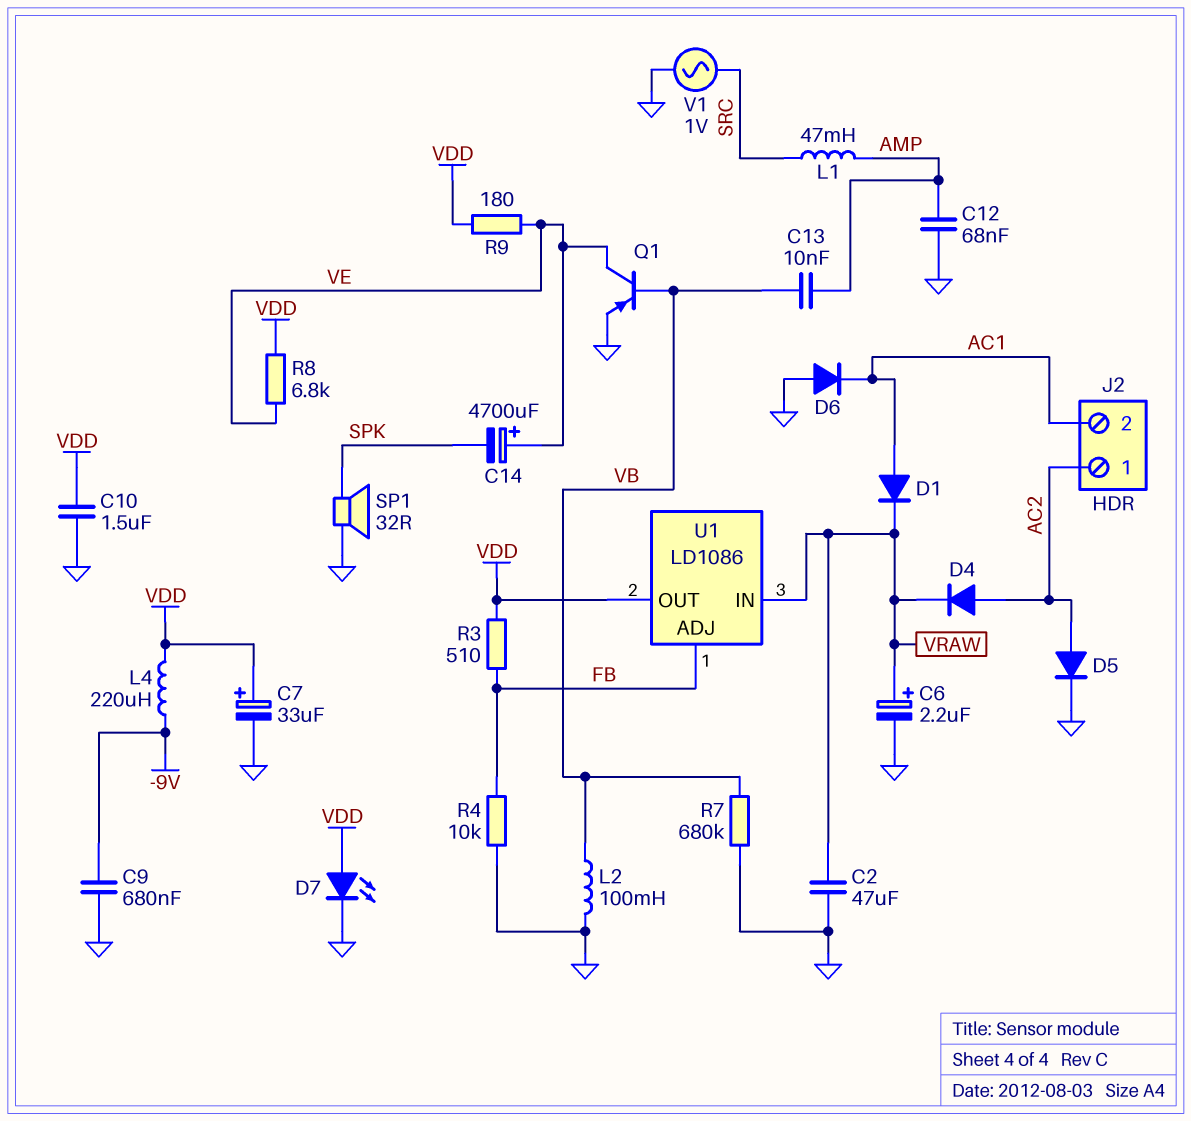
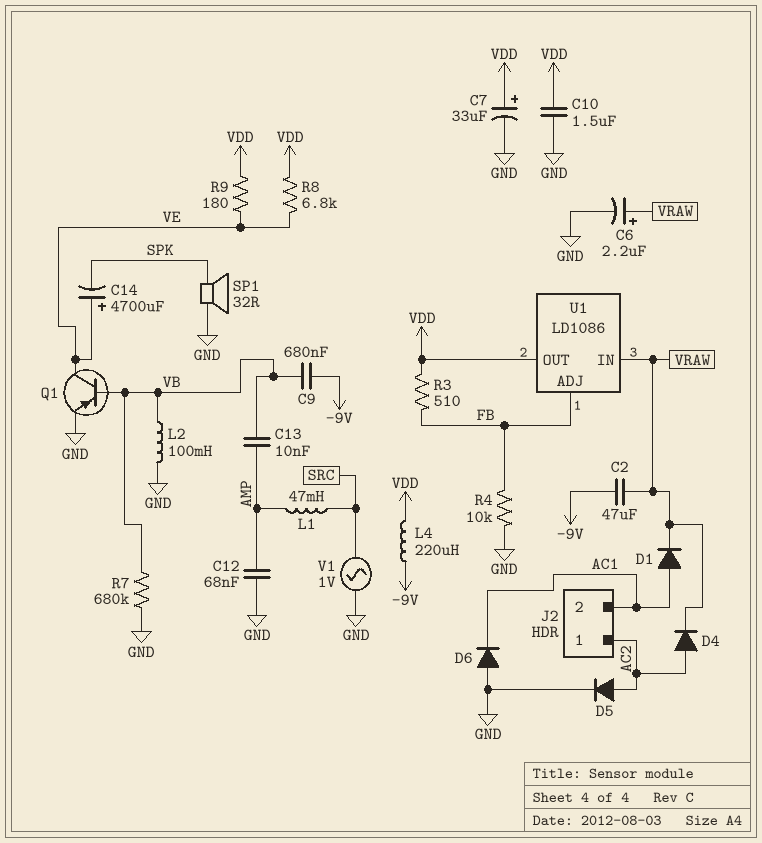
C2: 47uF (GND, VRAW) -> 47uF (-9V, VRAW)
C9: 680nF (-9V, GND) -> 680nF (-9V, VB)
D7: LED (A VDD, K GND) -> none

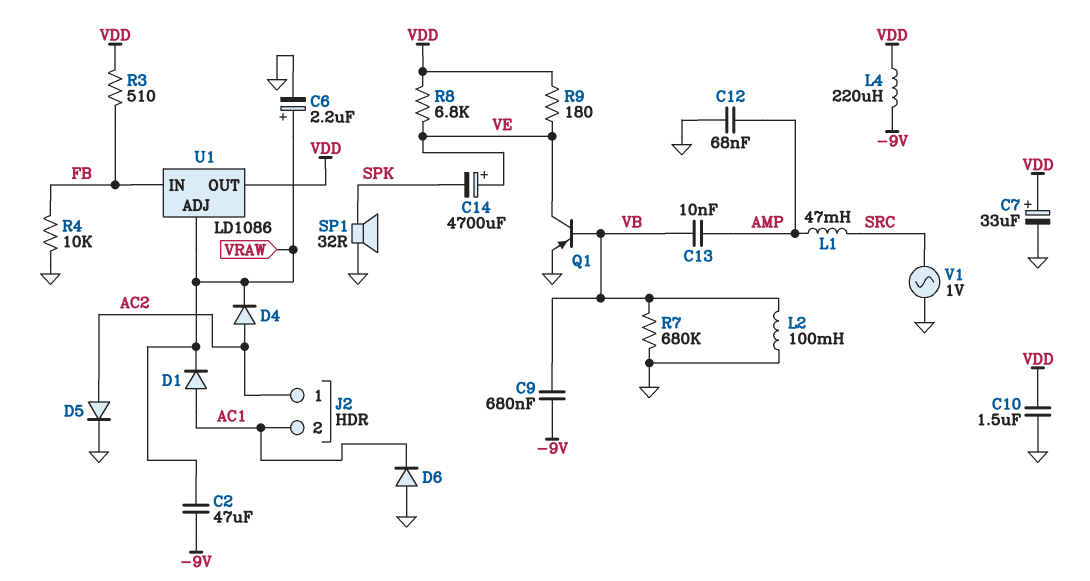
U1 pin ADJ: FB -> VRAW
U1 pin IN: VRAW -> FB

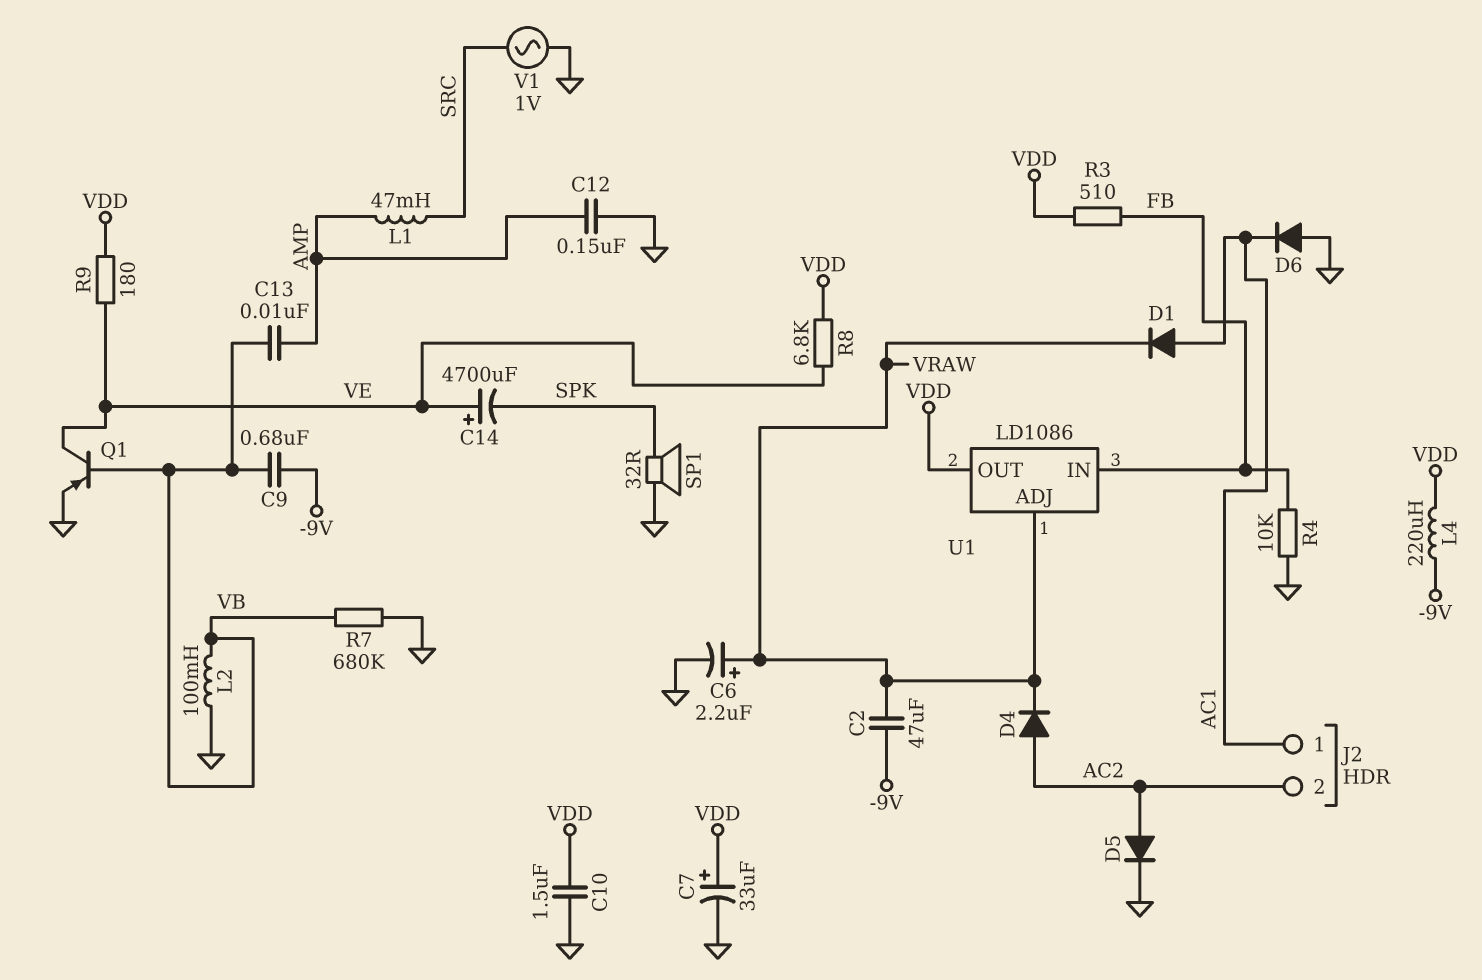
C12: 68nF (AMP, GND) -> 150nF (AMP, GND)
J2 pin 1: AC2 -> AC1
J2 pin 2: AC1 -> AC2

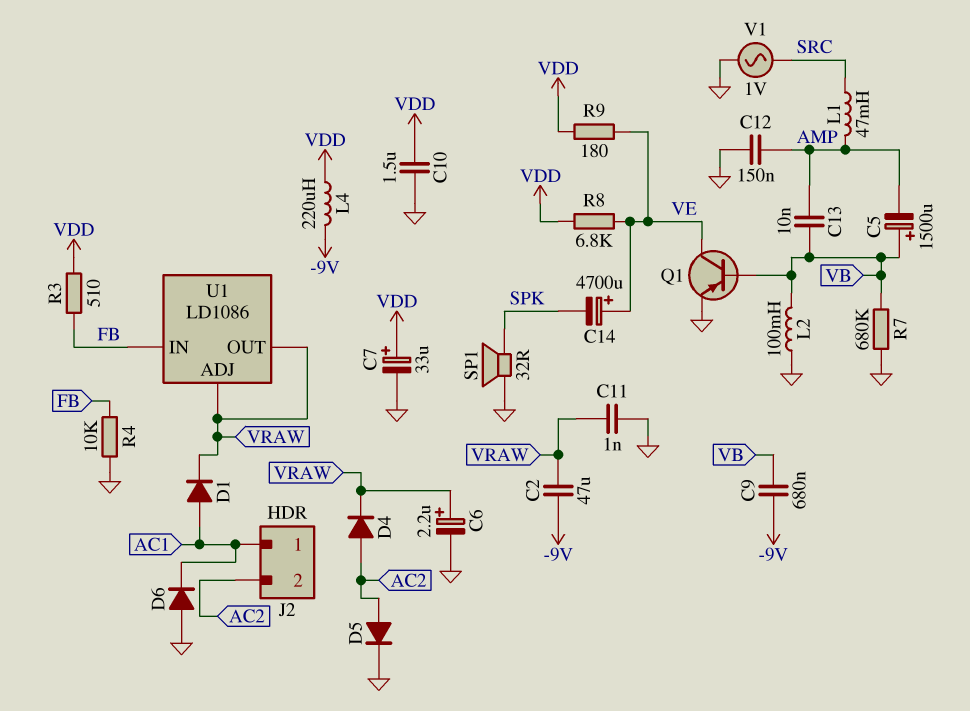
C5: none -> 1500uF (plus VB, minus AMP)
C11: none -> 1nF (GND, VRAW)
U1 pin OUT: VDD -> VRAW

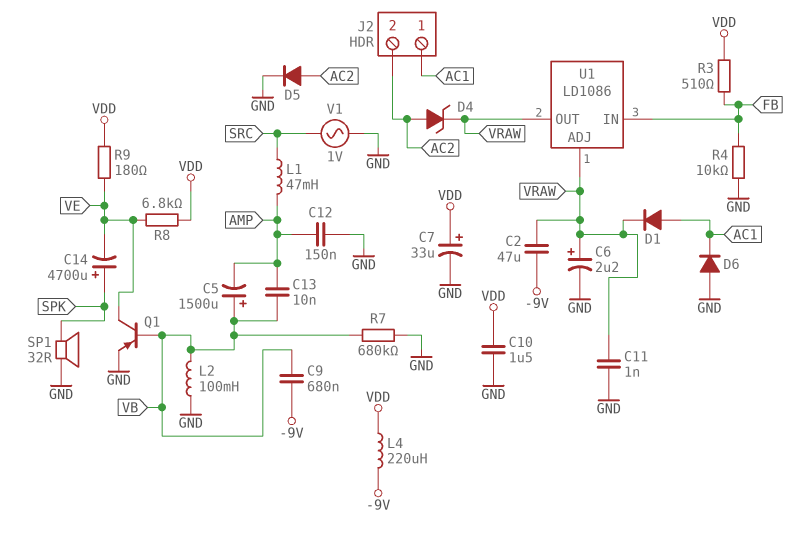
C14: 4700uF (plus VE, minus SPK) -> 4700uF (plus SPK, minus VE)
D4: diode (A AC2, K VRAW) -> zener (A AC2, K VRAW)

